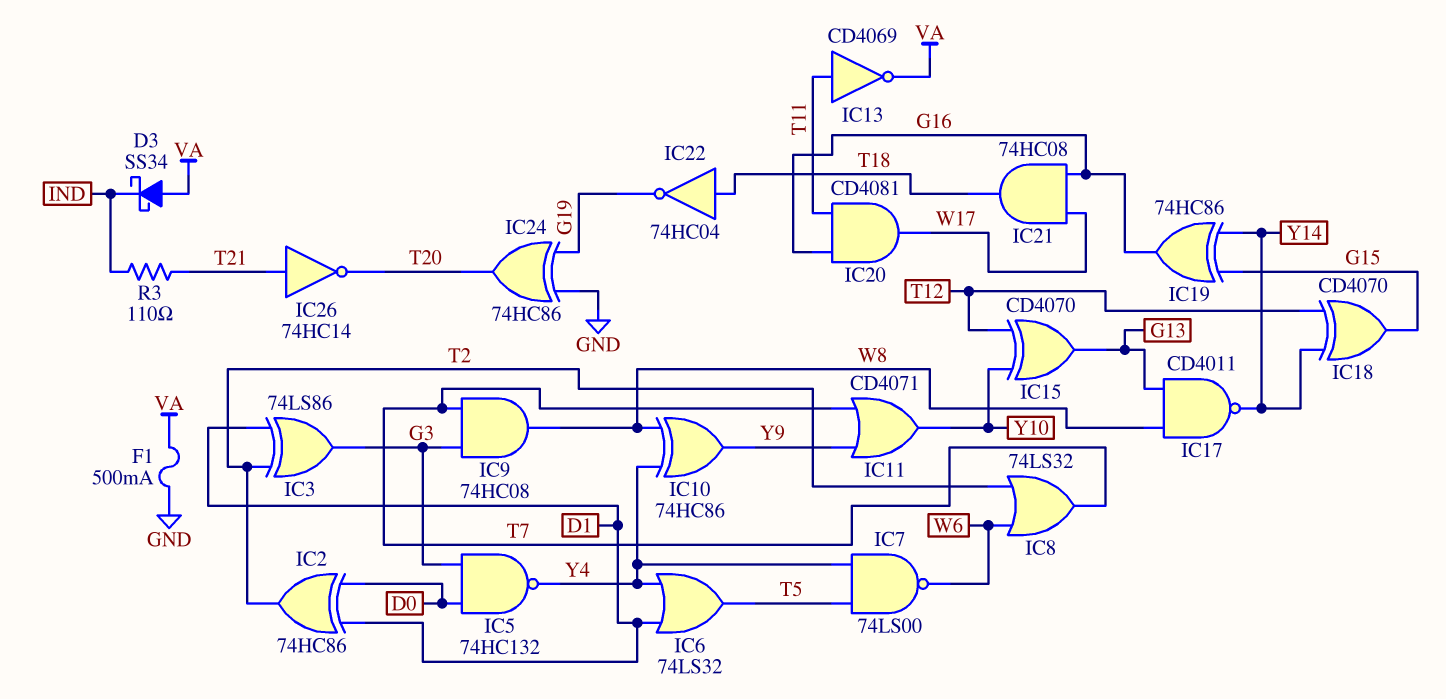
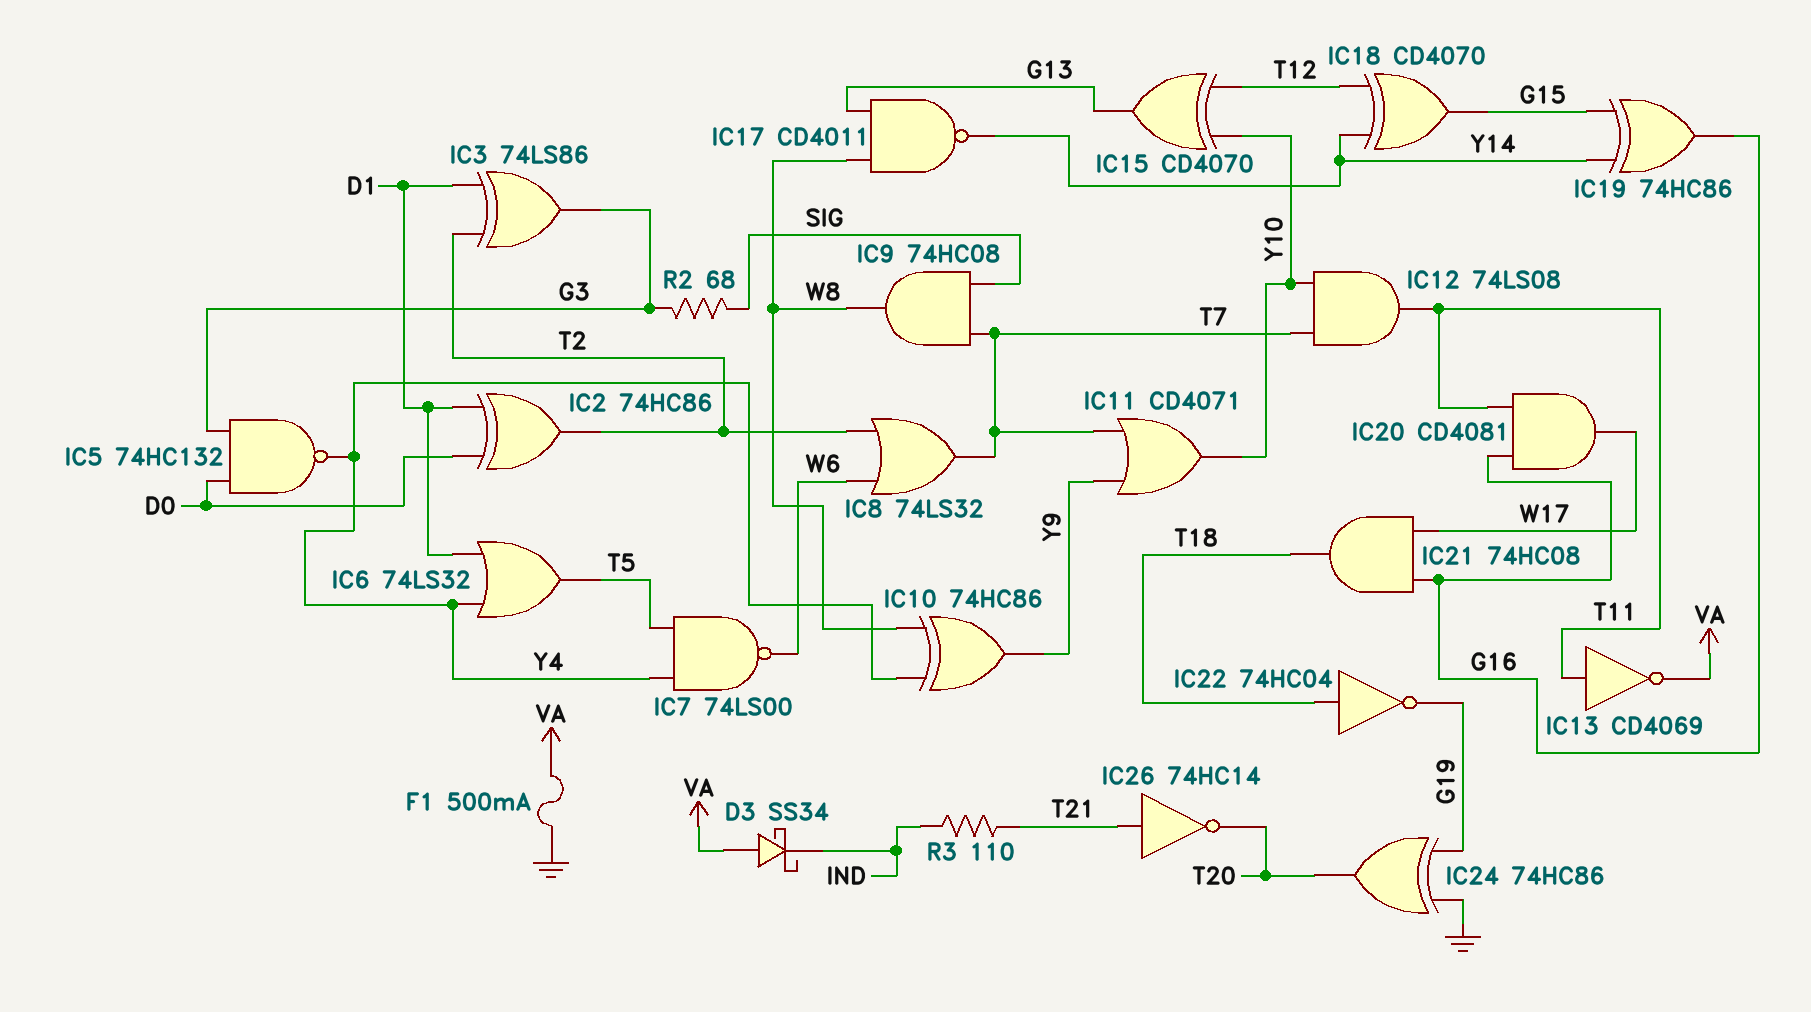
IC9: AND 74HC08 (in G3, in T7, out W8) -> AND 74HC08 (in SIG, in T7, out W8)
IC12: none -> AND 74LS08 (in T7, in Y10, out T11)
R2: none -> 68 (G3, SIG)

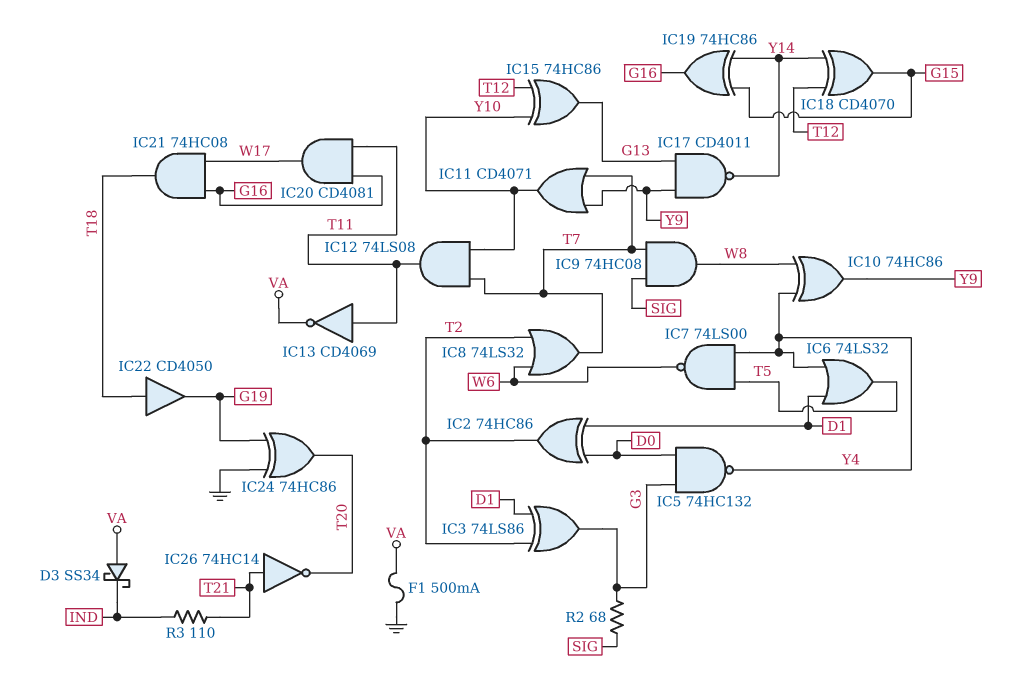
IC15: XOR CD4070 (in T12, in Y10, out G13) -> XOR 74HC86 (in T12, in Y10, out G13)
IC17: NAND CD4011 (in G13, in W8, out Y14) -> NAND CD4011 (in G13, in Y9, out Y14)
IC22: NOT 74HC04 (in T18, out G19) -> buffer CD4050 (in T18, out G19)

